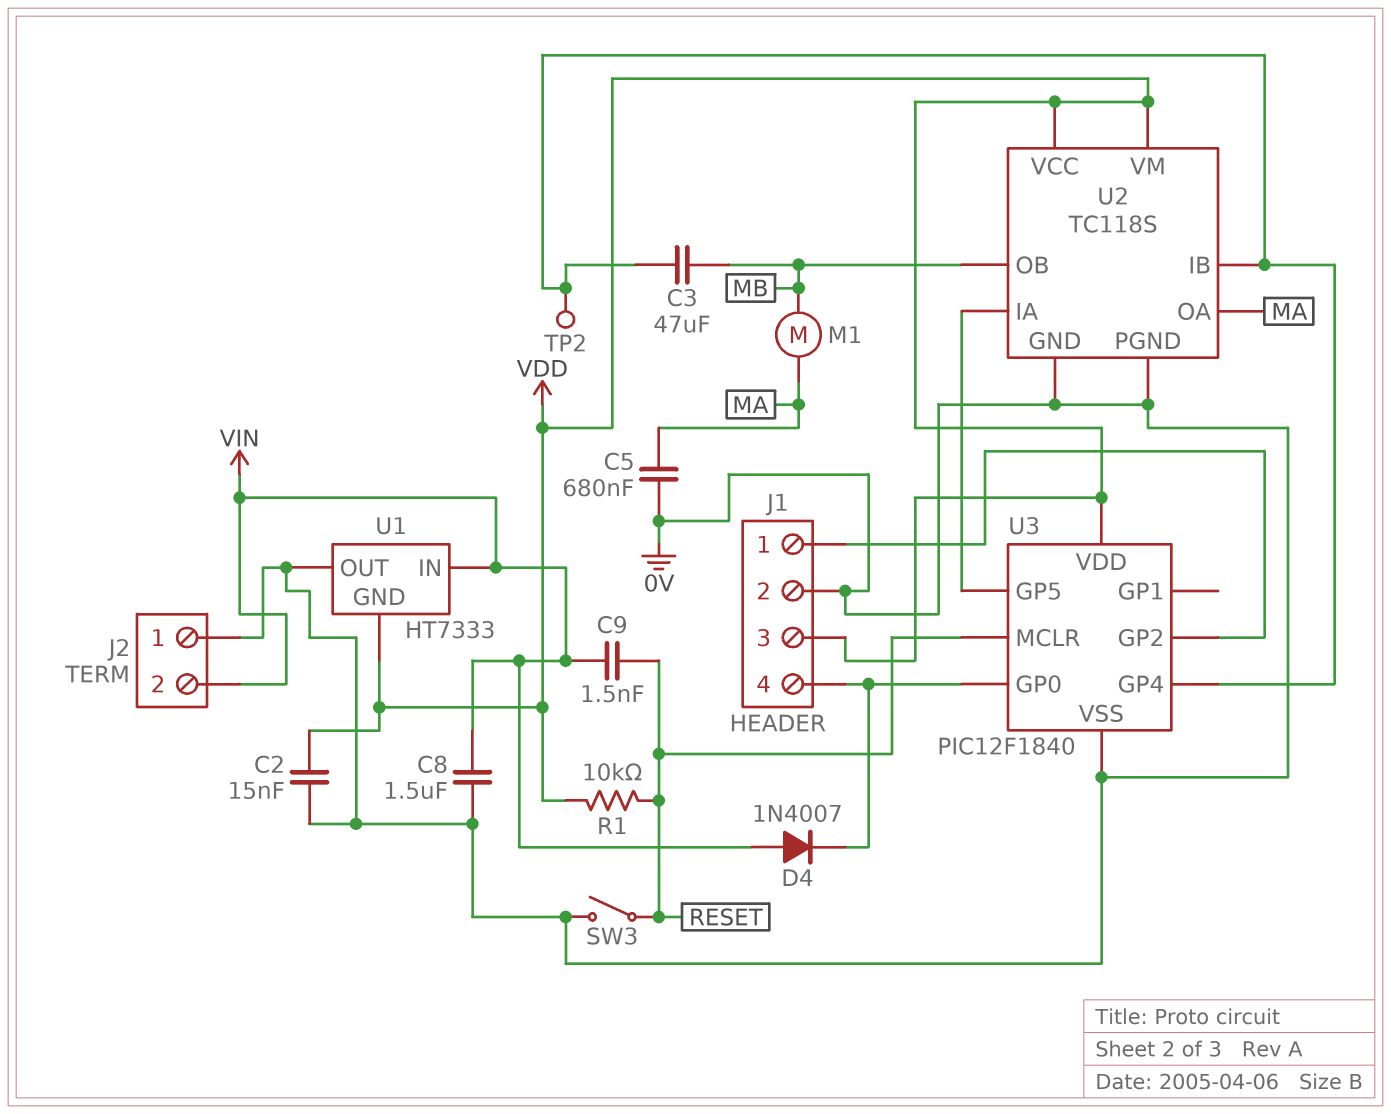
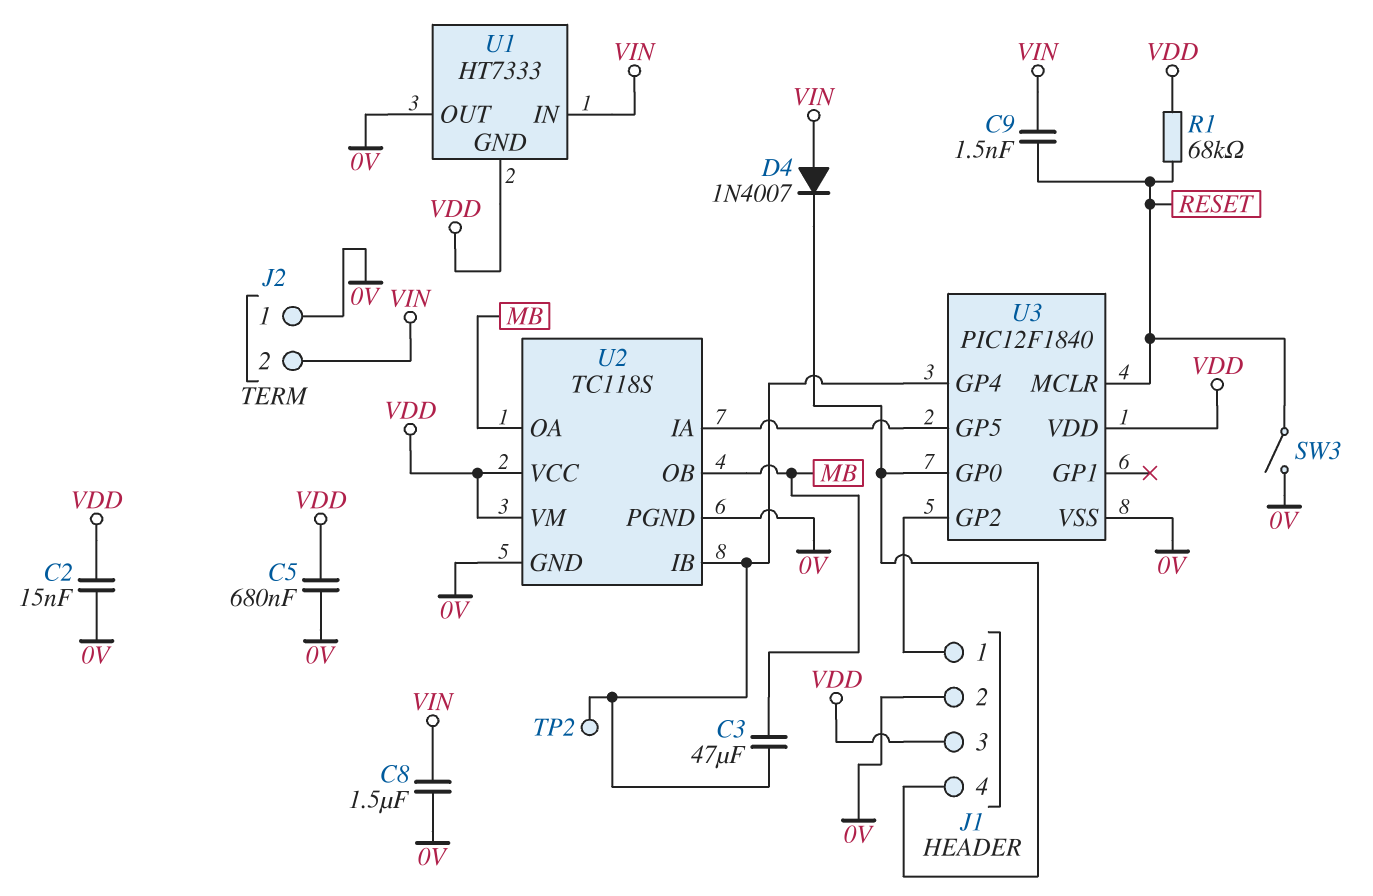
C5: 680nF (0V, MA) -> 680nF (0V, VDD)
M1: motor (MA, MB) -> none
R1: 10k (RESET, VDD) -> 68k (RESET, VDD)
U2 pin OA: MA -> MB

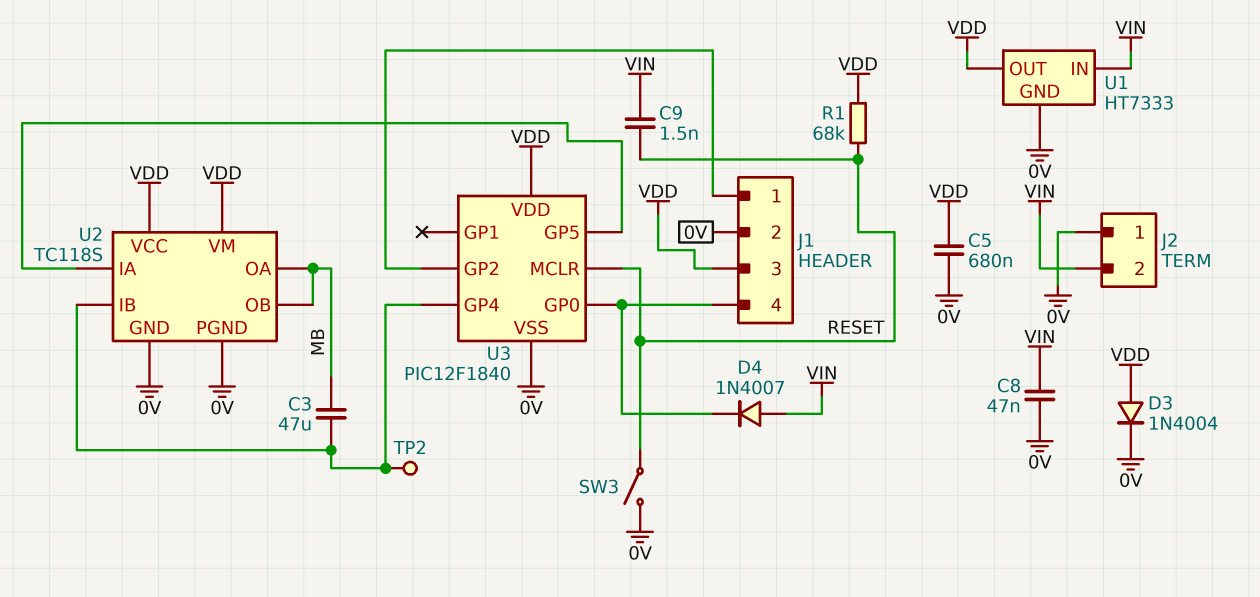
C2: 15nF (0V, VDD) -> none
C8: 1.5uF (0V, VIN) -> 47nF (0V, VIN)
D3: none -> diode 1N4004 (A VDD, K 0V)
U1 pin GND: VDD -> 0V
U1 pin OUT: 0V -> VDD

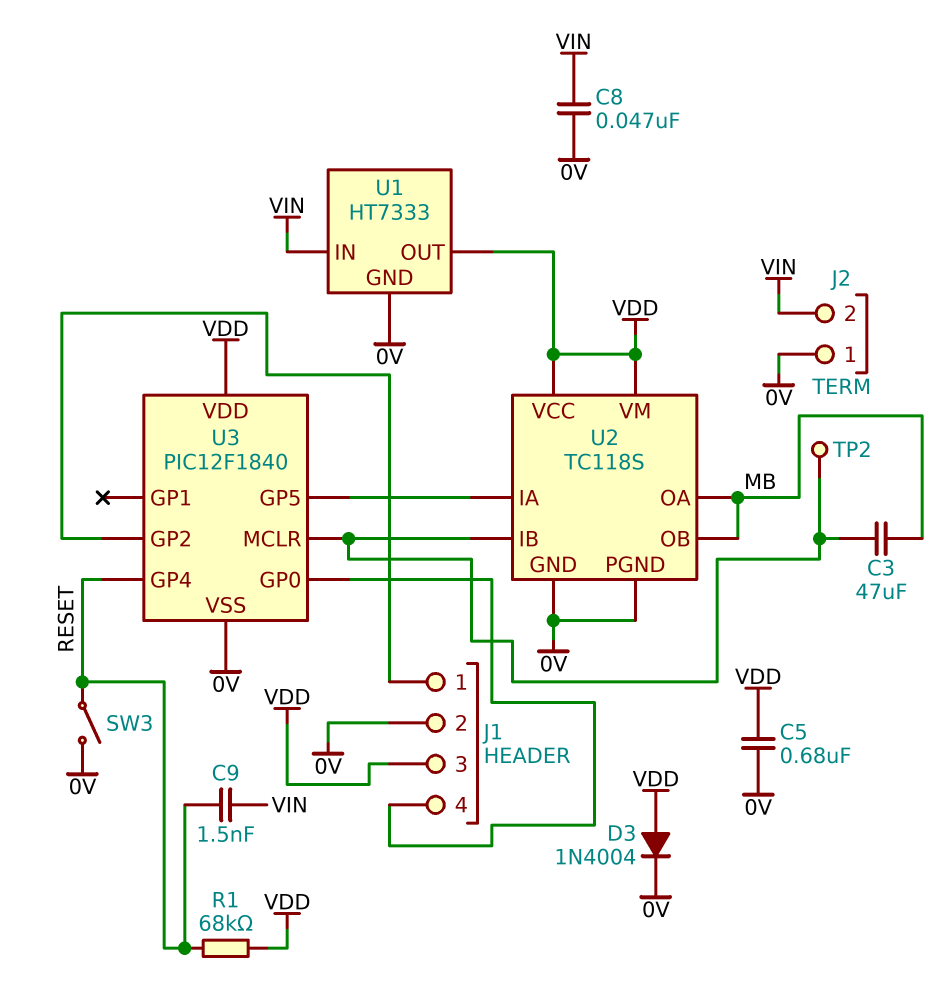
D4: diode 1N4007 (A VIN, K J1/4) -> none
U3 pin GP4: U2/IB -> RESET
U3 pin MCLR: RESET -> U2/IB

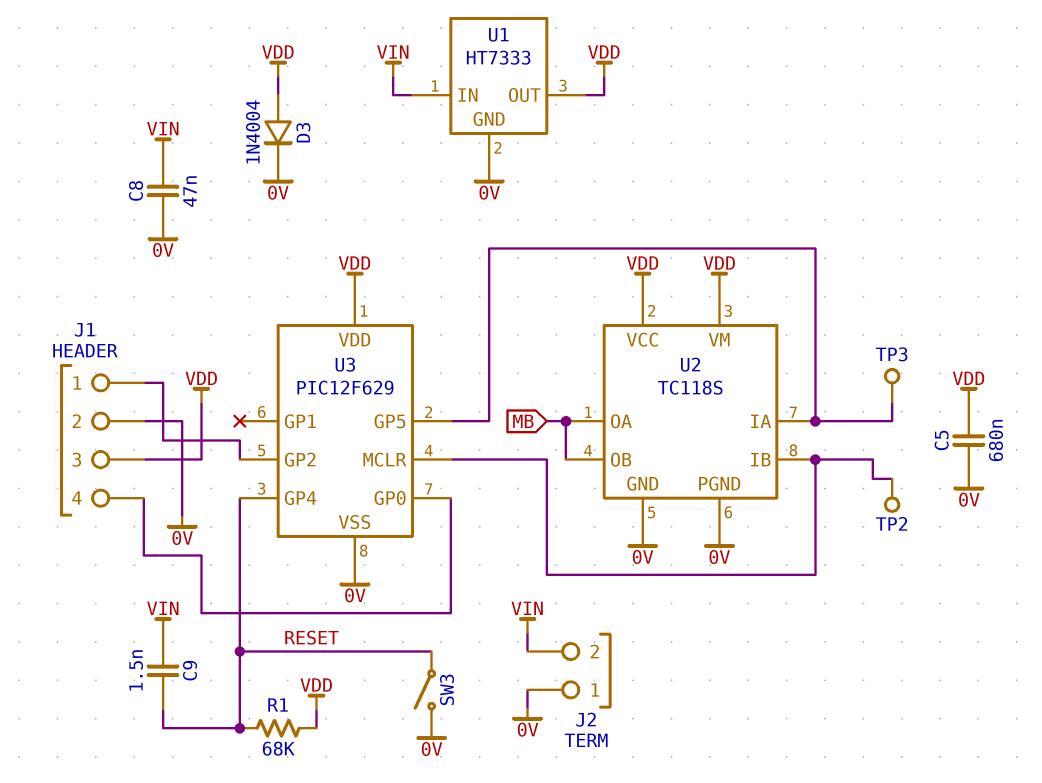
C3: 47uF (MB, U2/IB) -> none
TP3: none -> test point (U2/IA)
U3: PIC12F1840 -> PIC12F629

